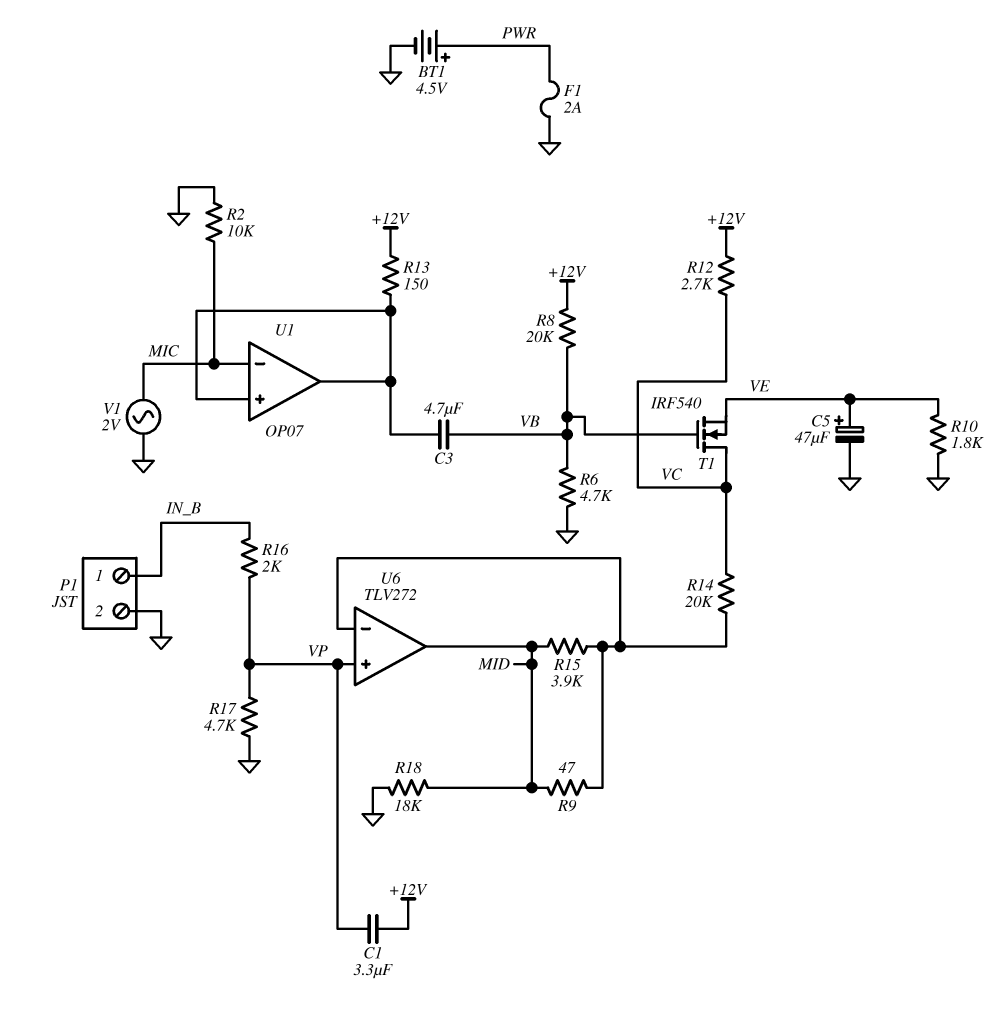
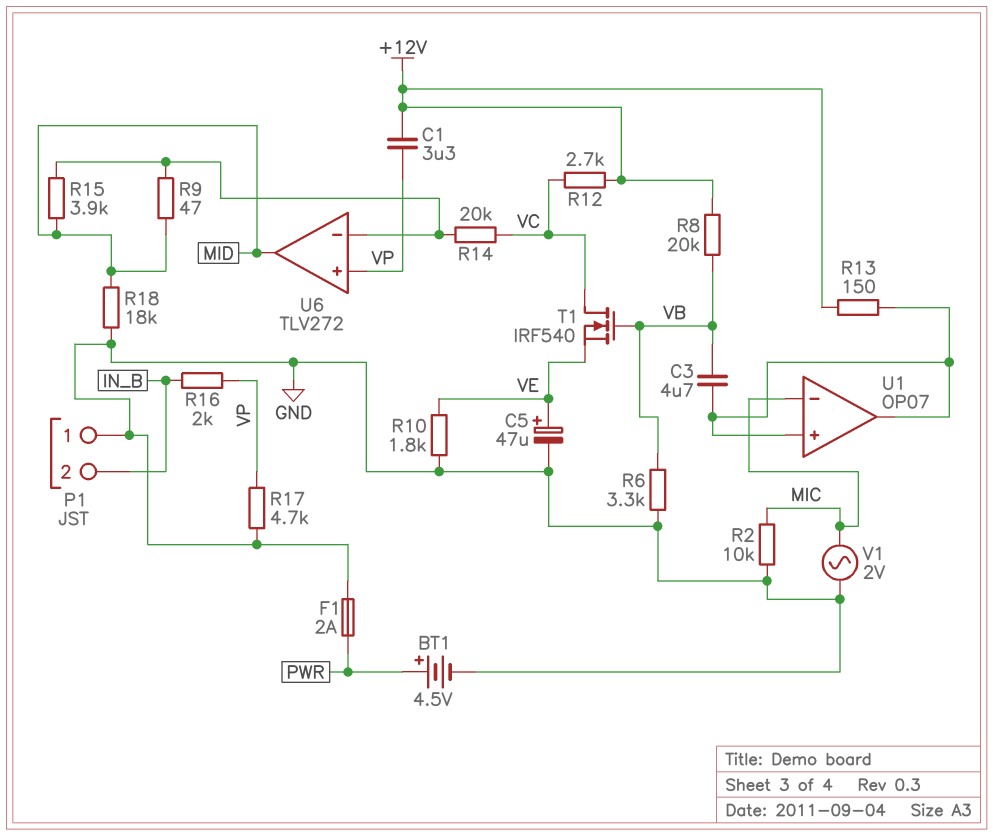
P1 pin 1: IN_B -> GND
P1 pin 2: GND -> IN_B
R6: 4.7k (GND, VB) -> 3.3k (GND, VB)

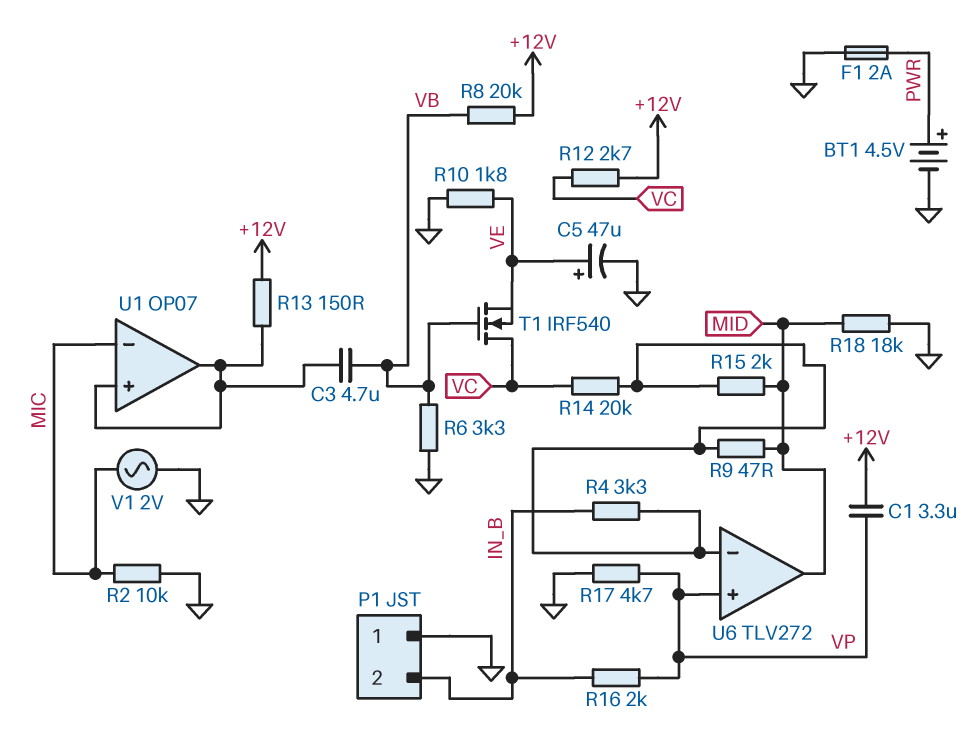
R4: none -> 3.3k (IN_B, U6/in-)
R15: 3.9k (MID, U6/in-) -> 2k (MID, U6/in-)

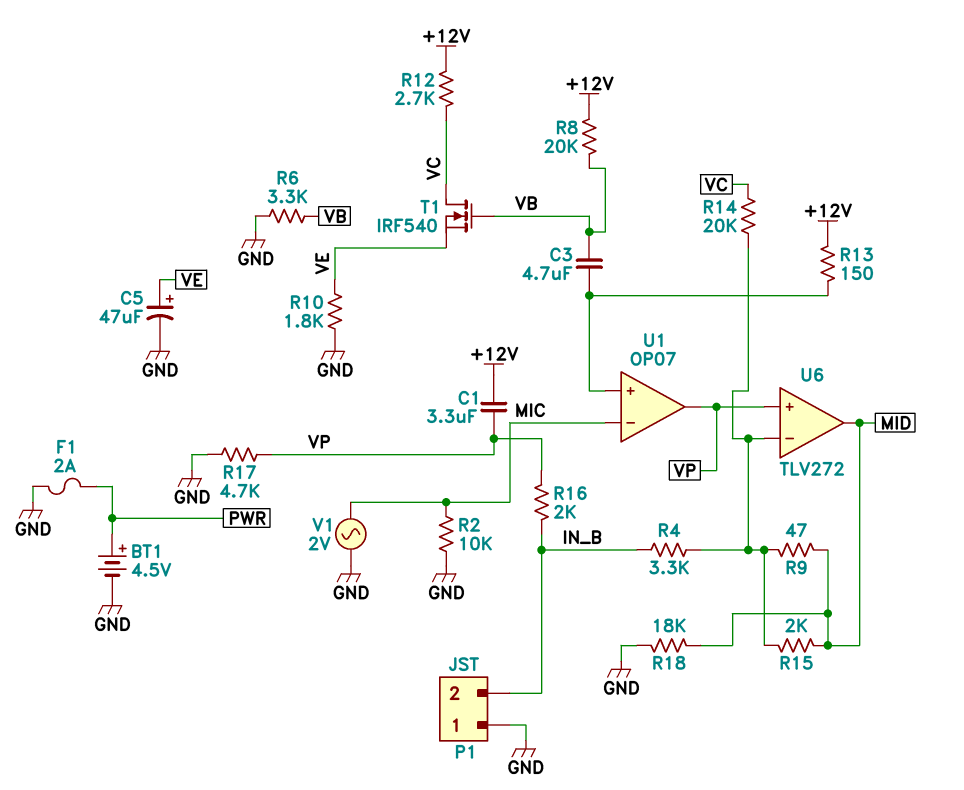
U1 pin out: U1/in+ -> VP

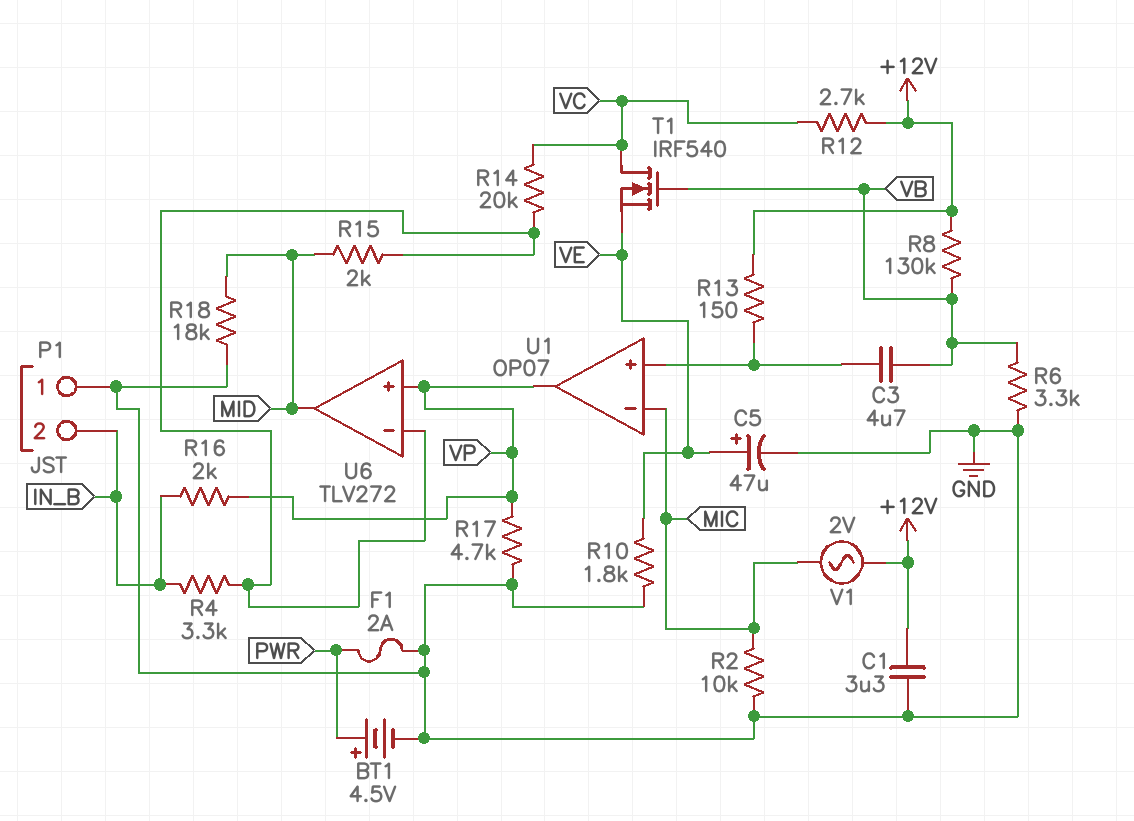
C1: 3.3uF (+12V, VP) -> 3.3uF (+12V, GND)
R8: 20k (+12V, VB) -> 130k (+12V, VB)
R9: 47 (MID, U6/in-) -> none
V1: AC 2V (GND, MIC) -> AC 2V (+12V, MIC)

